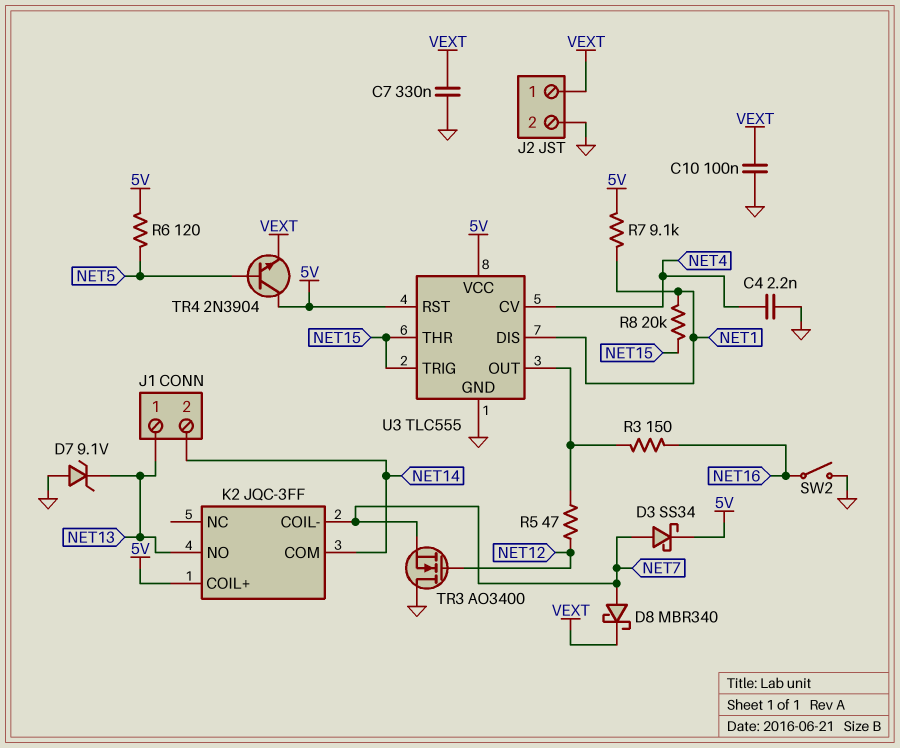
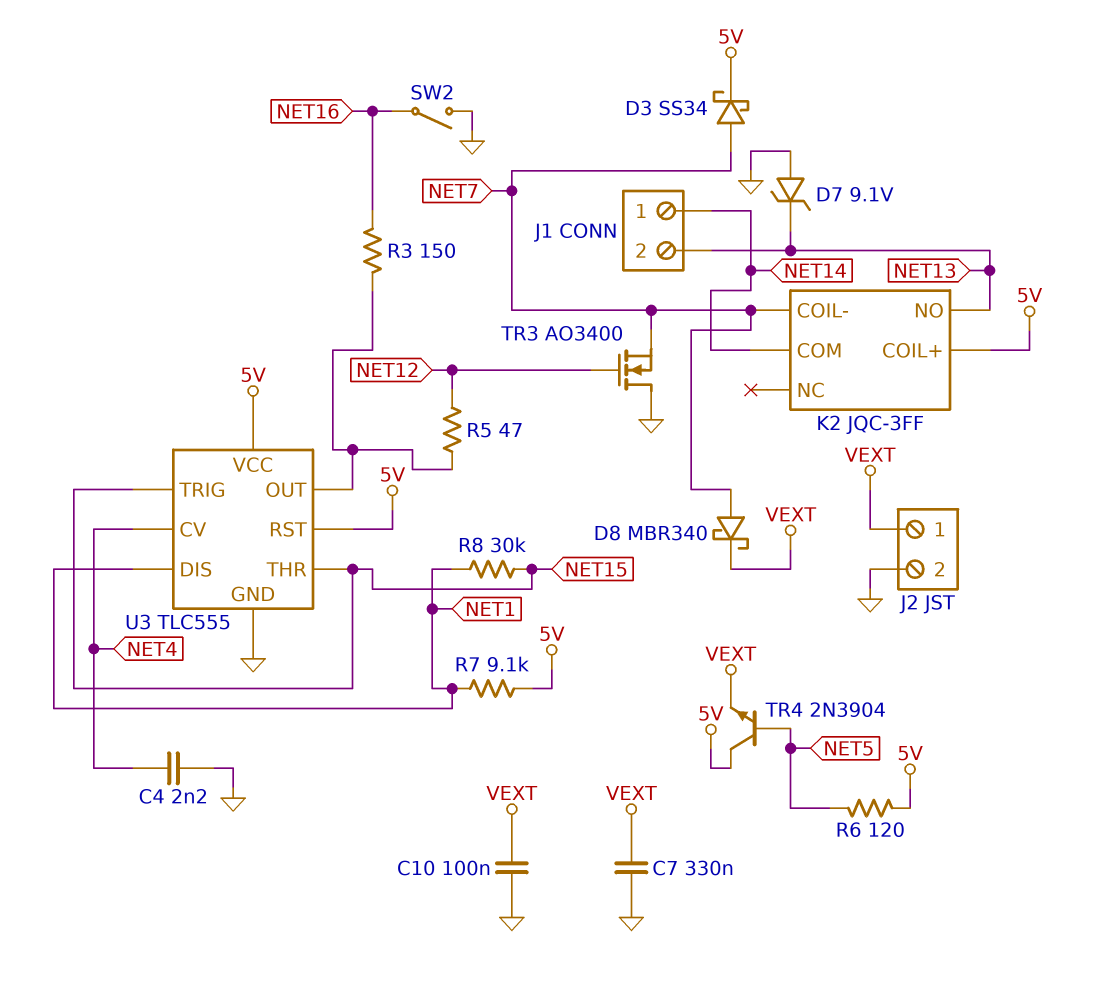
J1 pin 1: NET13 -> NET14
J1 pin 2: NET14 -> NET13
R8: 20k (NET1, NET15) -> 30k (NET1, NET15)

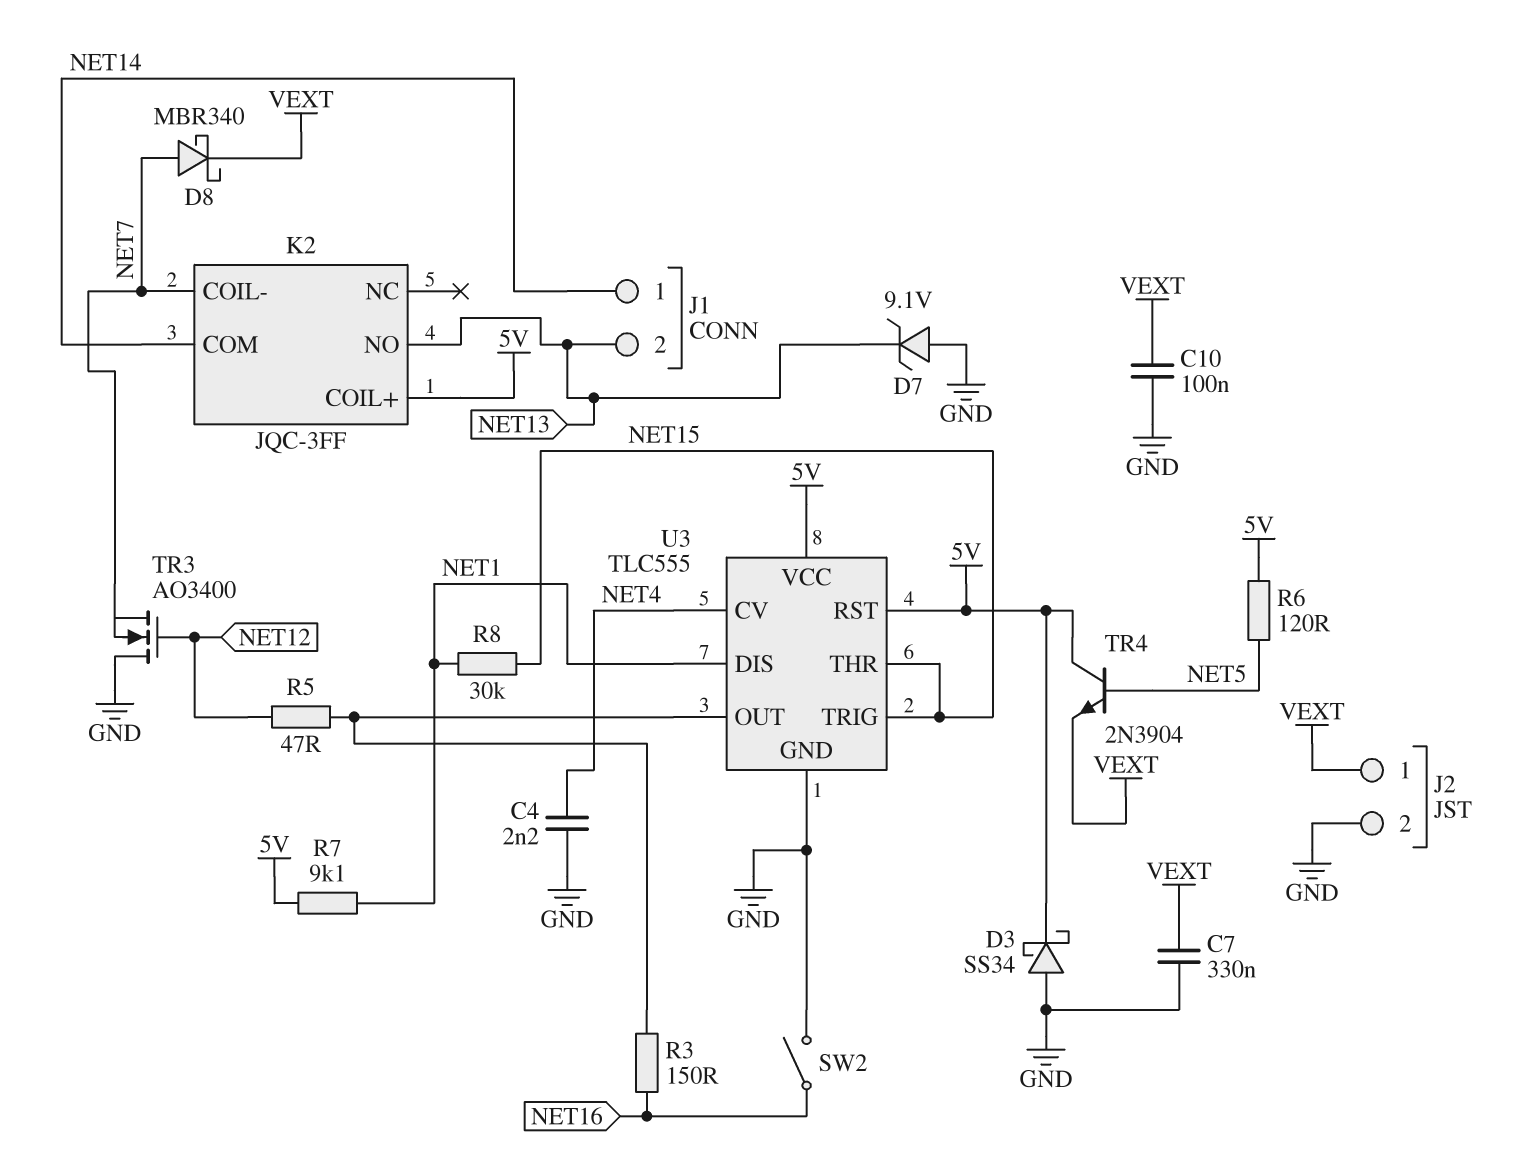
D3: schottky SS34 (A NET7, K 5V) -> schottky SS34 (A GND, K 5V)

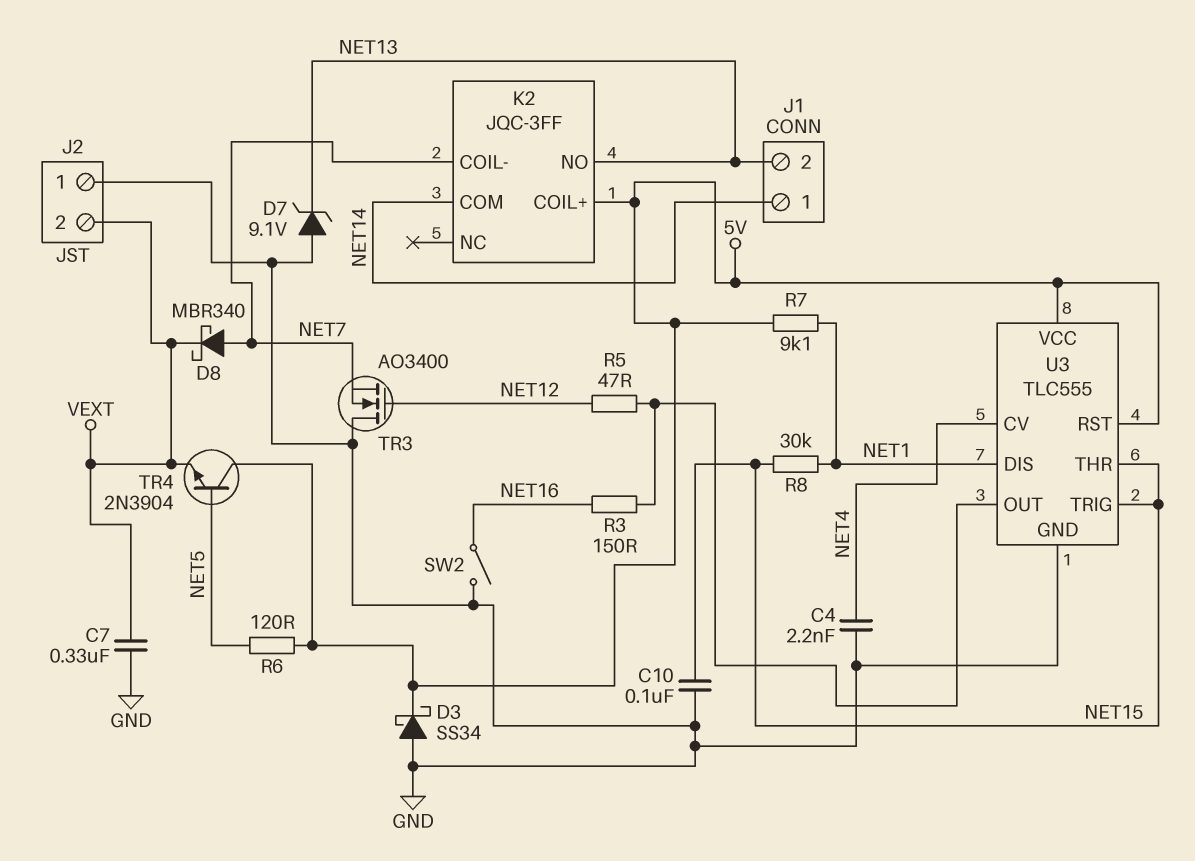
C10: 100nF (GND, VEXT) -> 100nF (GND, NET15)
J2 pin 1: VEXT -> GND
J2 pin 2: GND -> VEXT

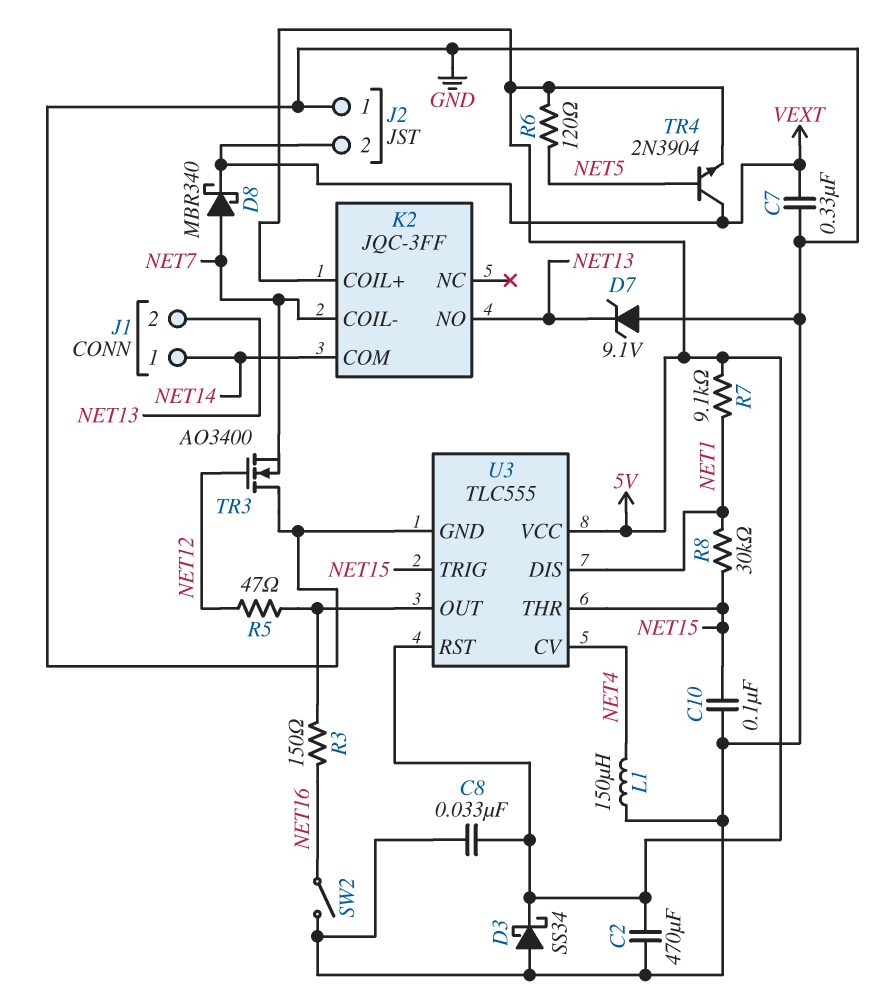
C2: none -> 470uF (5V, GND)
C4: 2.2nF (GND, NET4) -> none
C8: none -> 33nF (5V, GND)
L1: none -> 150uH (GND, NET4)
TR4: NPN 2N3904 (B NET5, C 5V, E VEXT) -> NPN 2N3904 (B NET5, C VEXT, E 5V)

